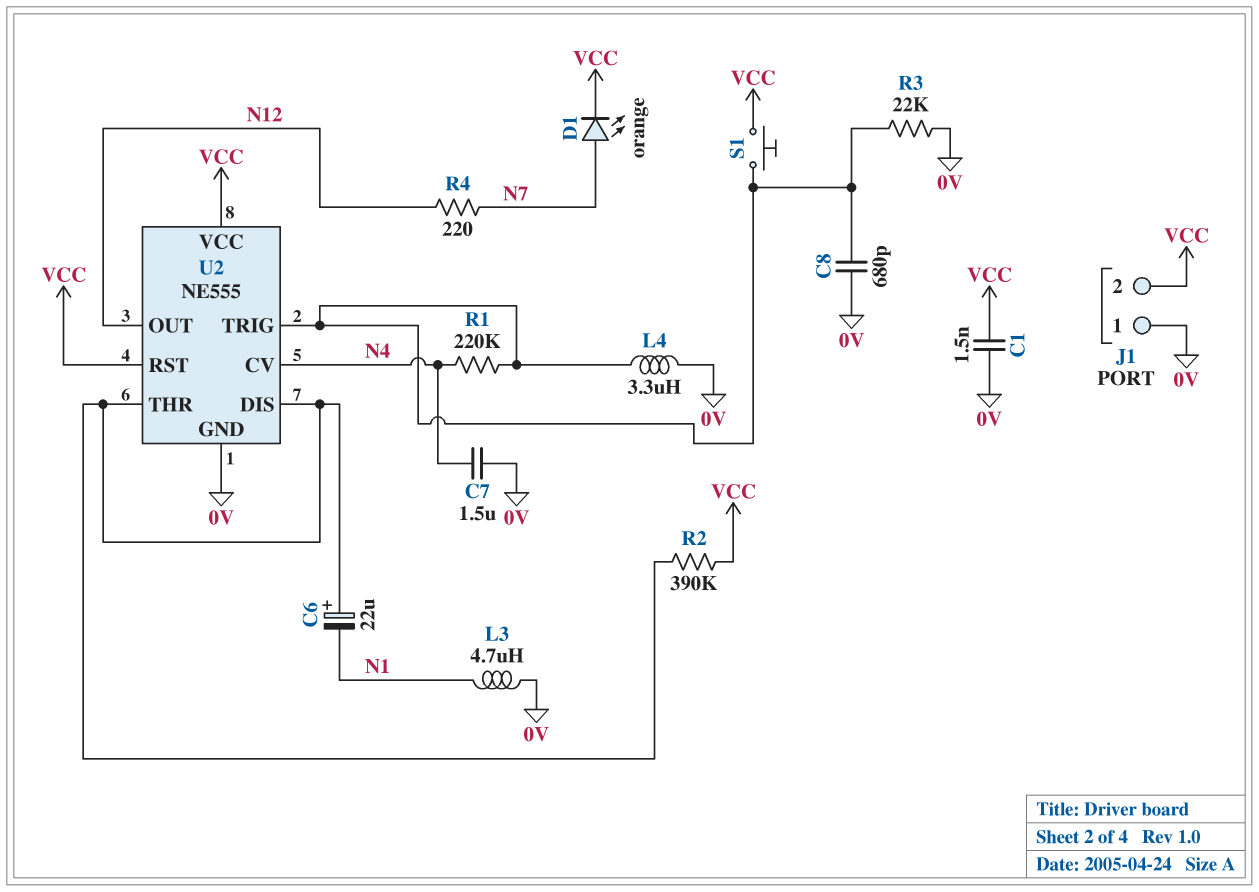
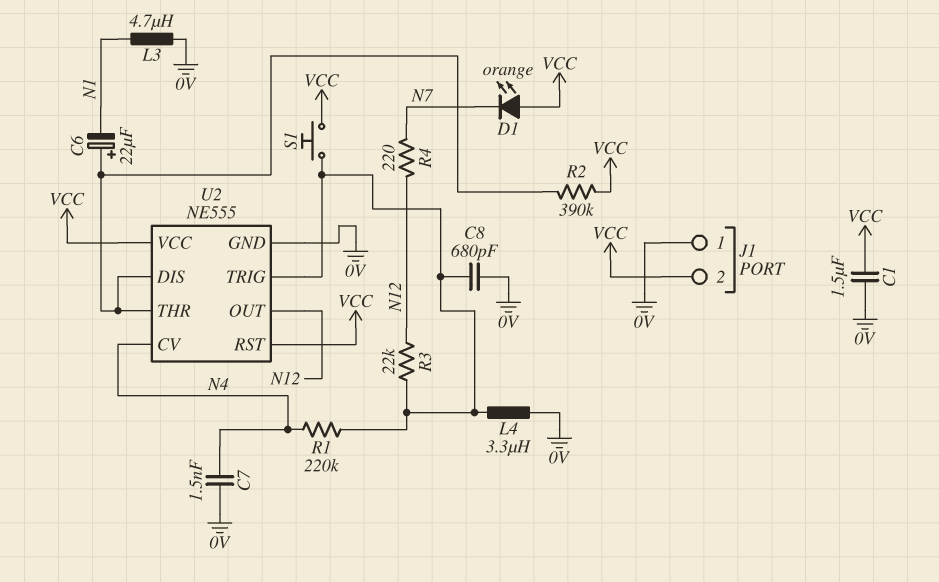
C1: 1.5nF (0V, VCC) -> 1.5uF (0V, VCC)
C7: 1.5uF (0V, N4) -> 1.5nF (0V, N4)
D1: LED orange (A N7, K VCC) -> LED orange (A VCC, K N7)
R3: 22k (0V, U2/TRIG) -> 22k (N12, U2/TRIG)

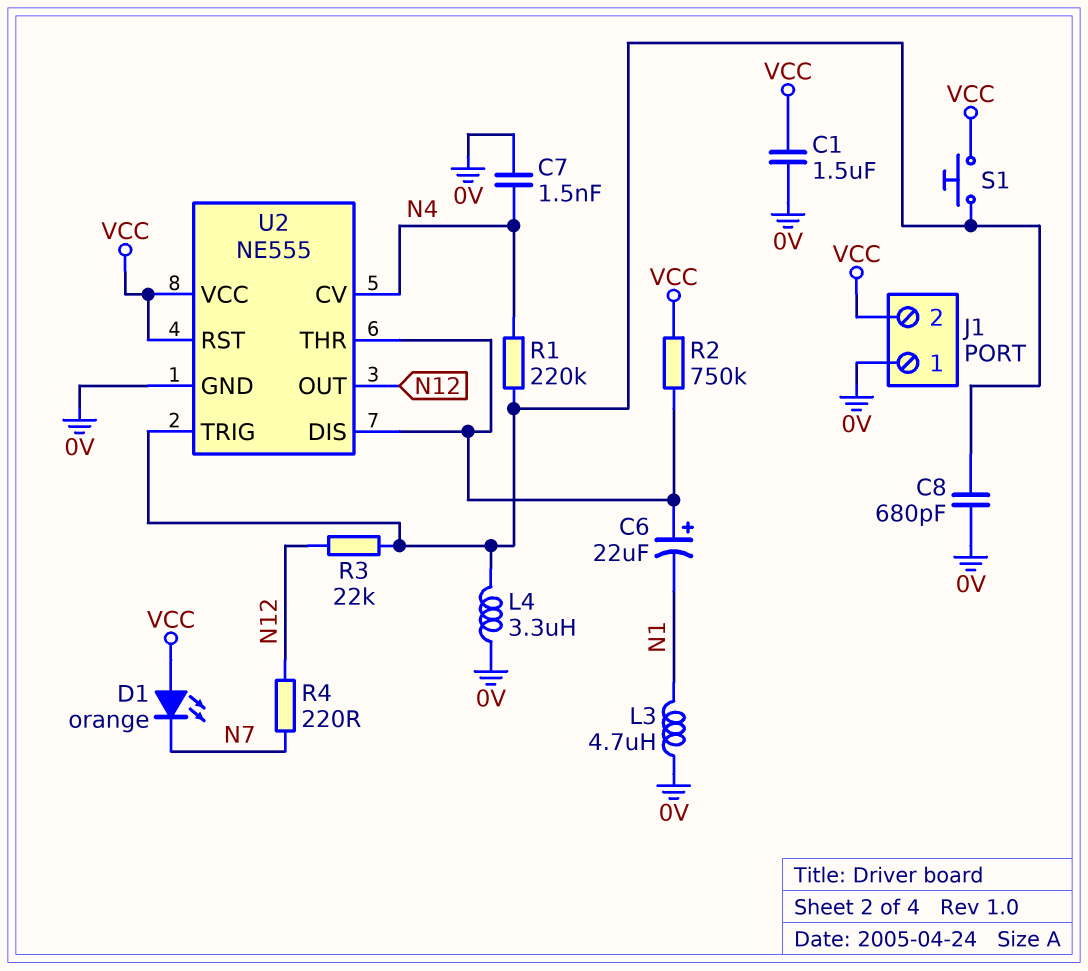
R2: 390k (U2/DIS, VCC) -> 750k (U2/DIS, VCC)

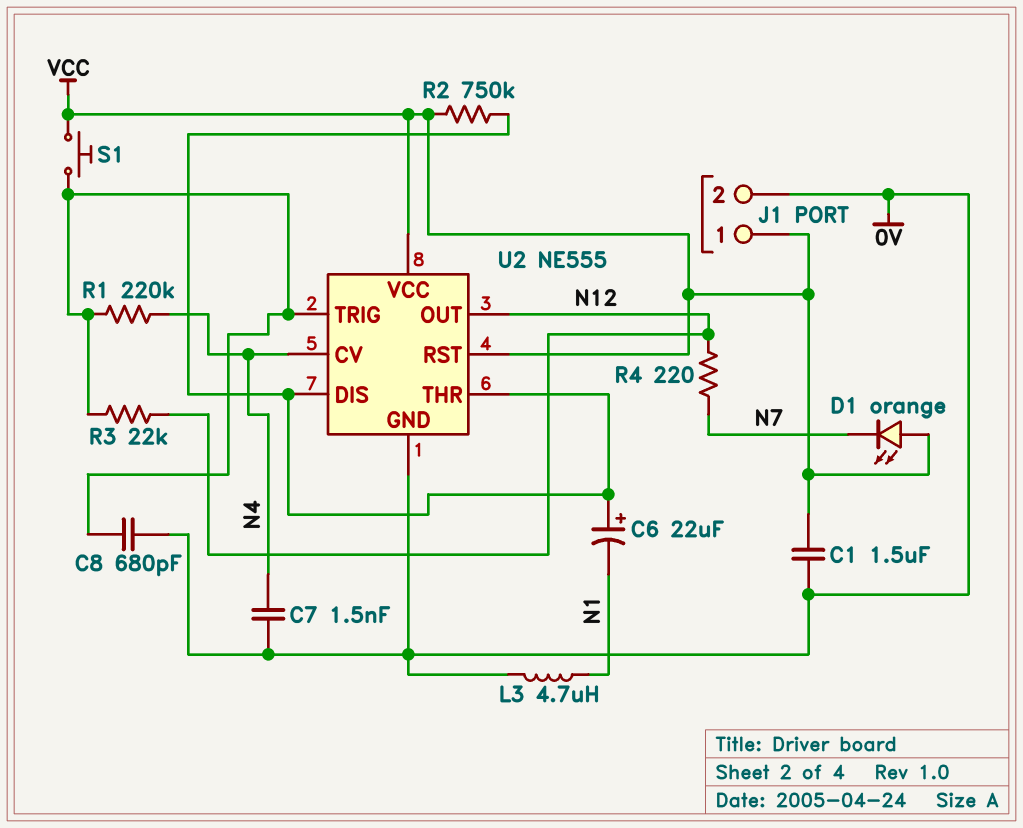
J1 pin 1: 0V -> VCC
J1 pin 2: VCC -> 0V
L4: 3.3uH (0V, U2/TRIG) -> none

